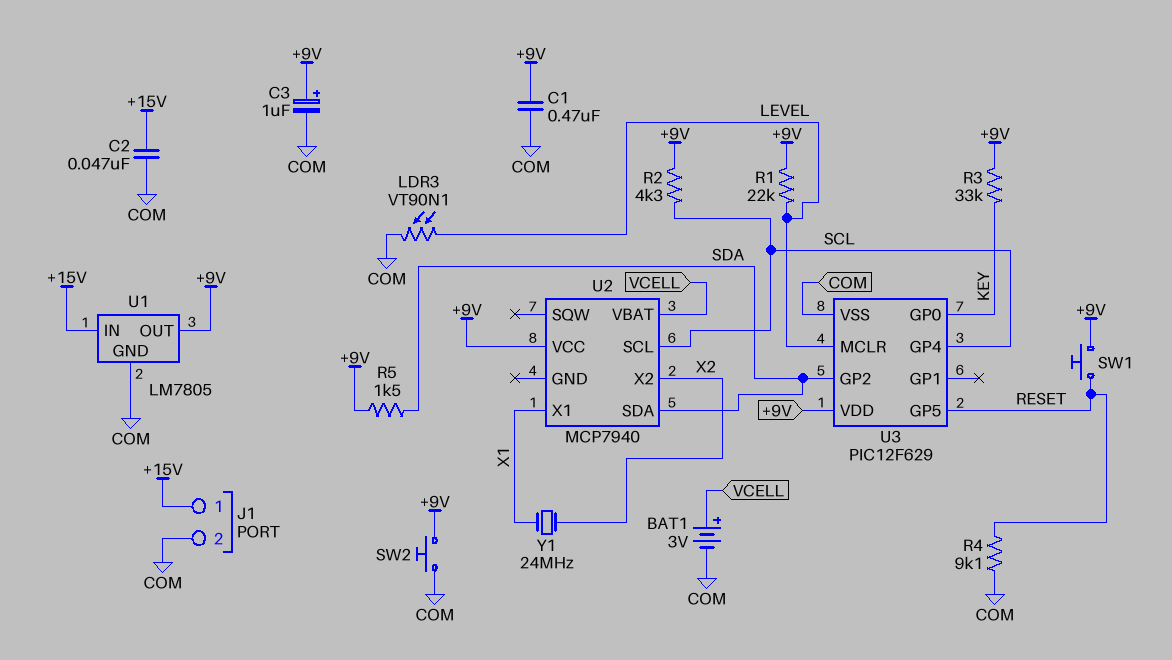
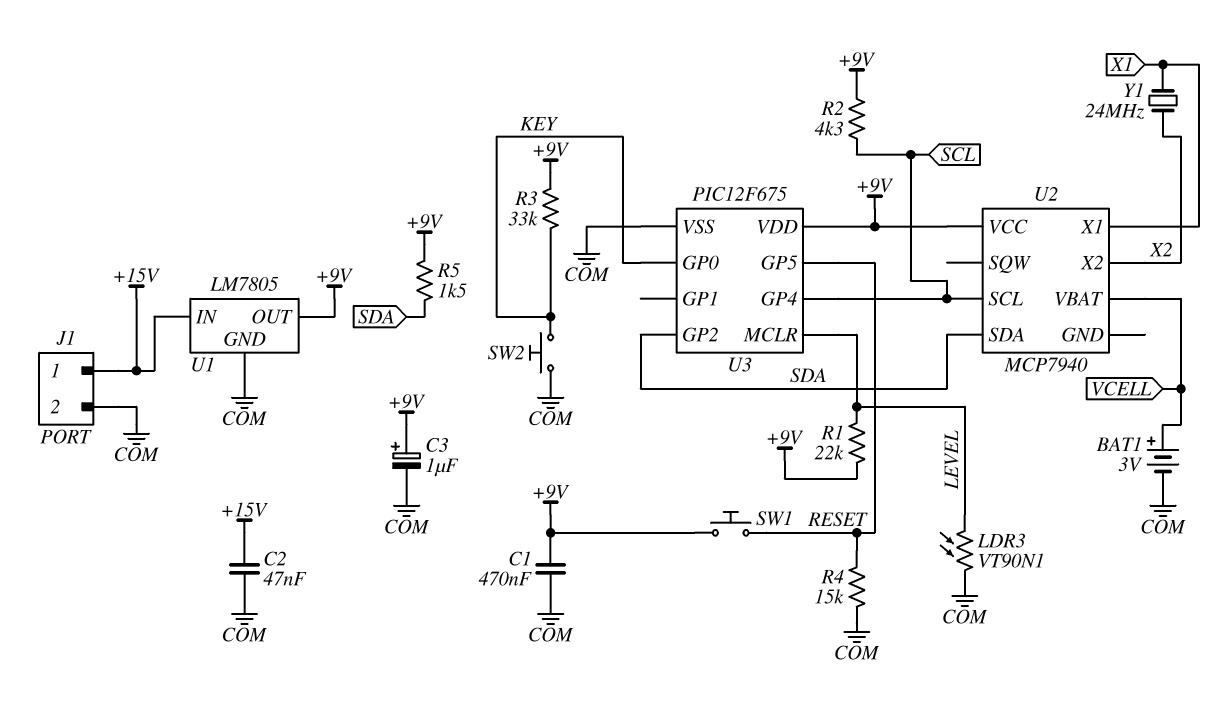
R4: 9.1k (COM, RESET) -> 15k (COM, RESET)
SW2: button (+9V, COM) -> button (COM, KEY)
U3: PIC12F629 -> PIC12F675

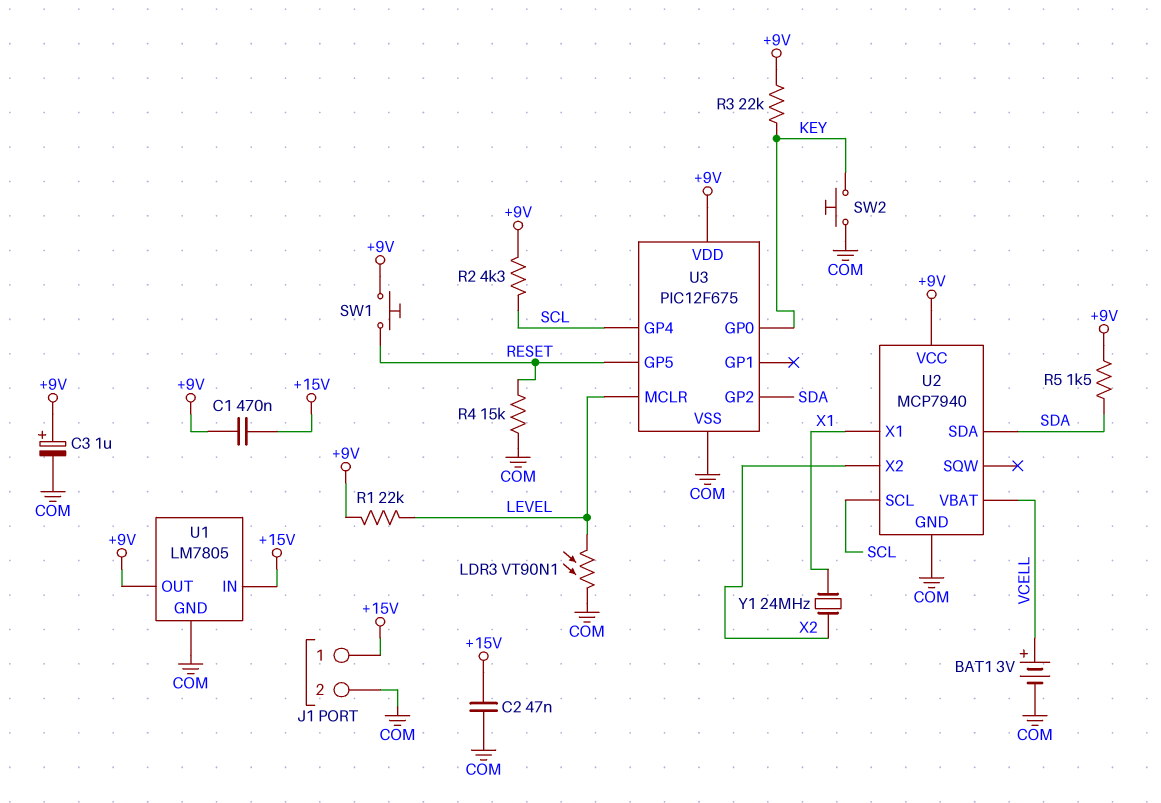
C1: 470nF (+9V, COM) -> 470nF (+9V, +15V)
R3: 33k (+9V, KEY) -> 22k (+9V, KEY)
U2 pin GND: none -> COM

